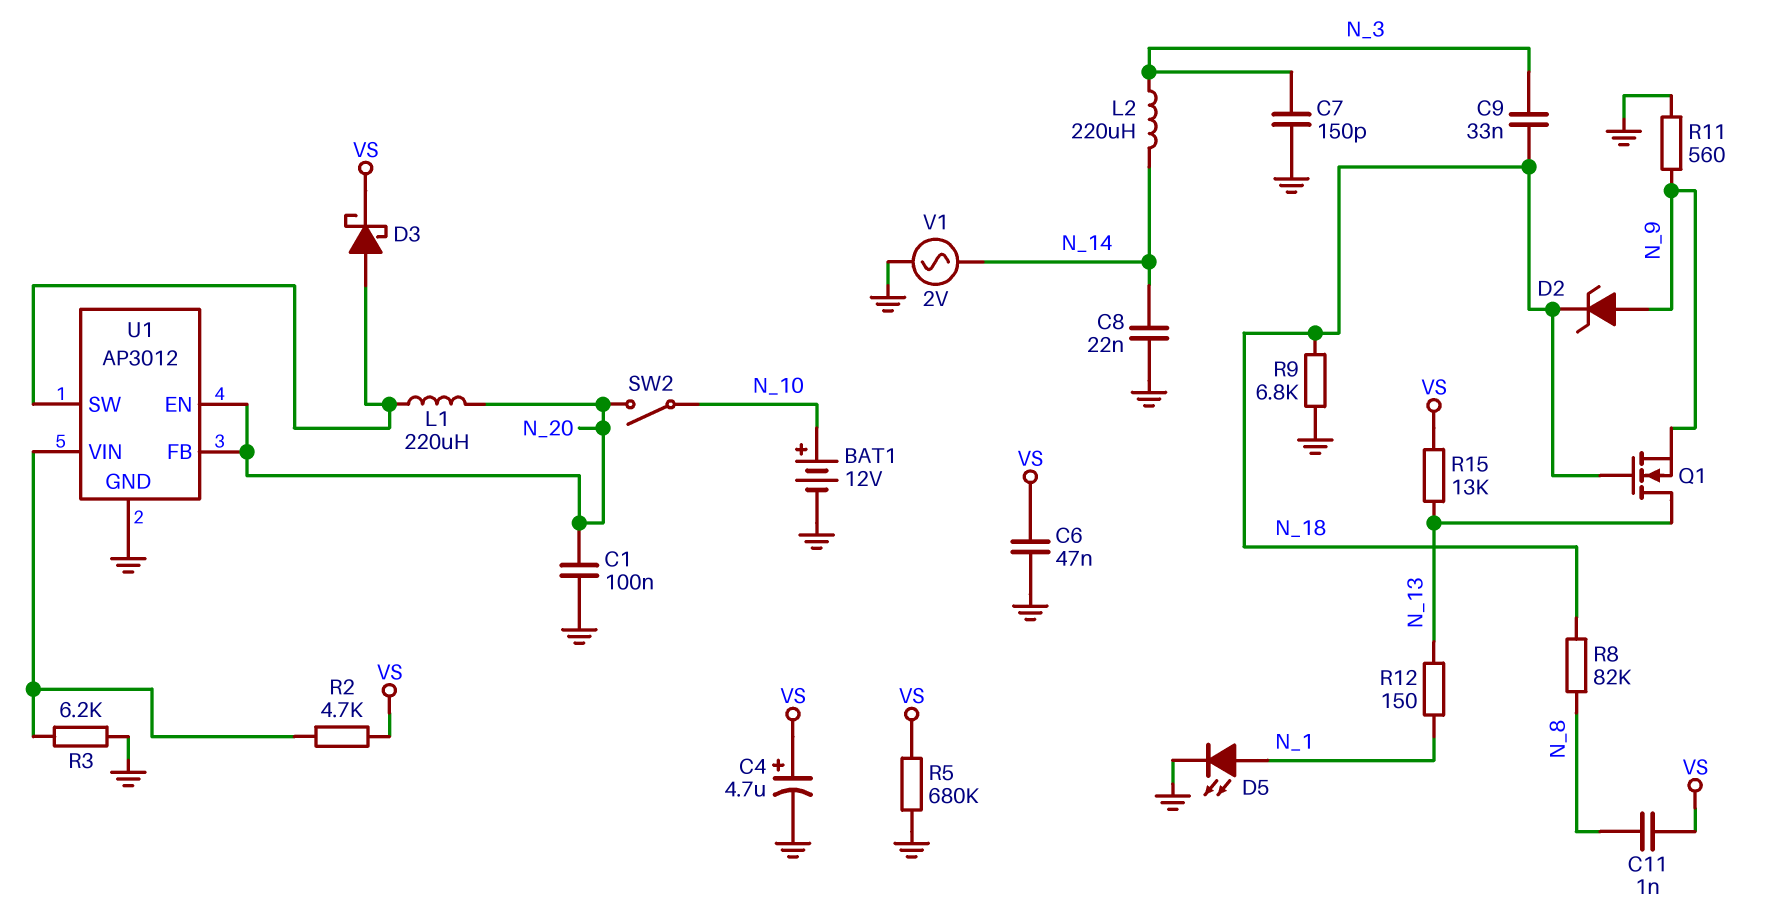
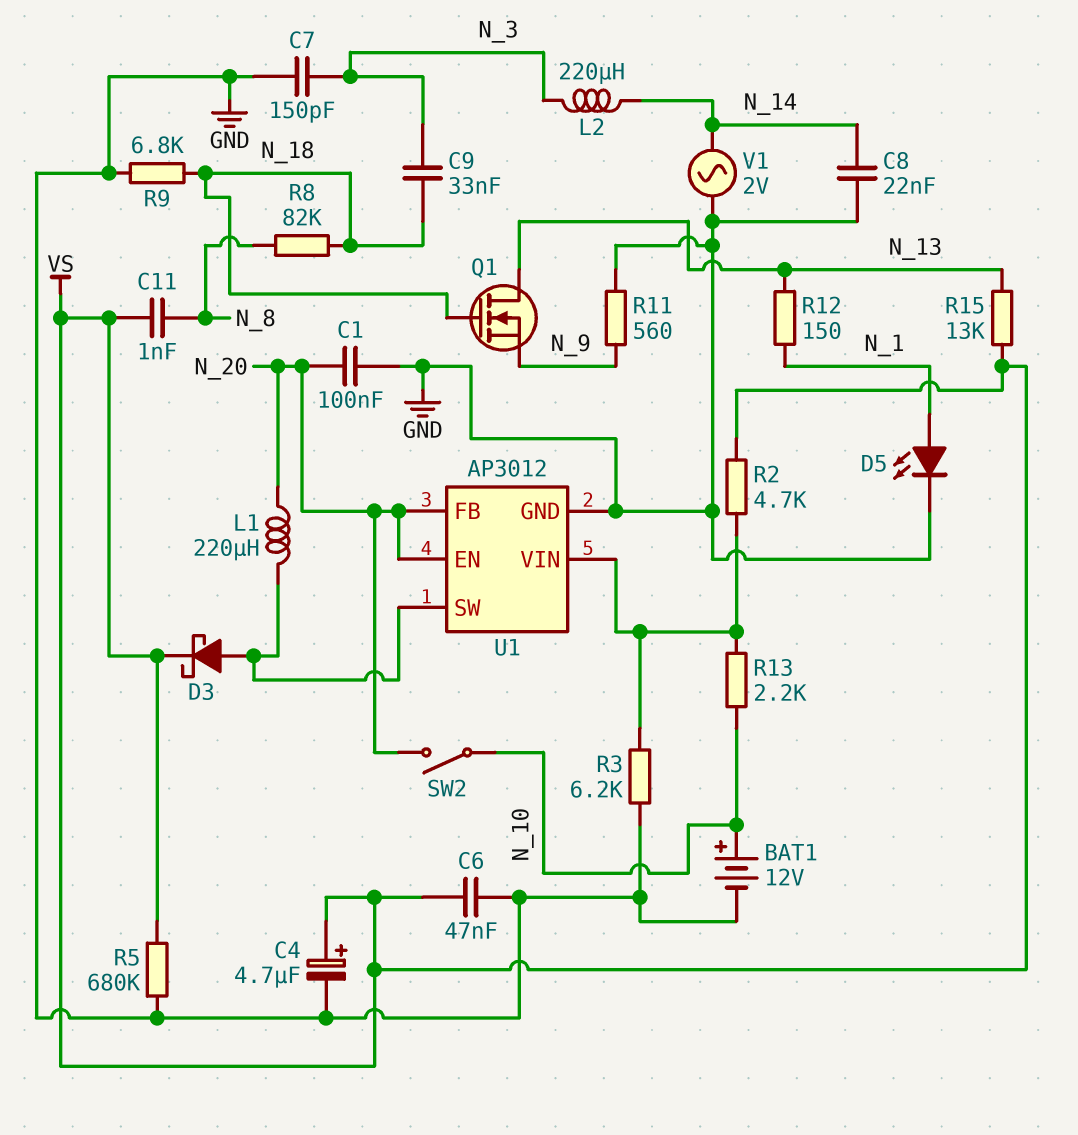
D2: zener (A N_9, K N_18) -> none
R13: none -> 2.2k (N_10, U1/VIN)

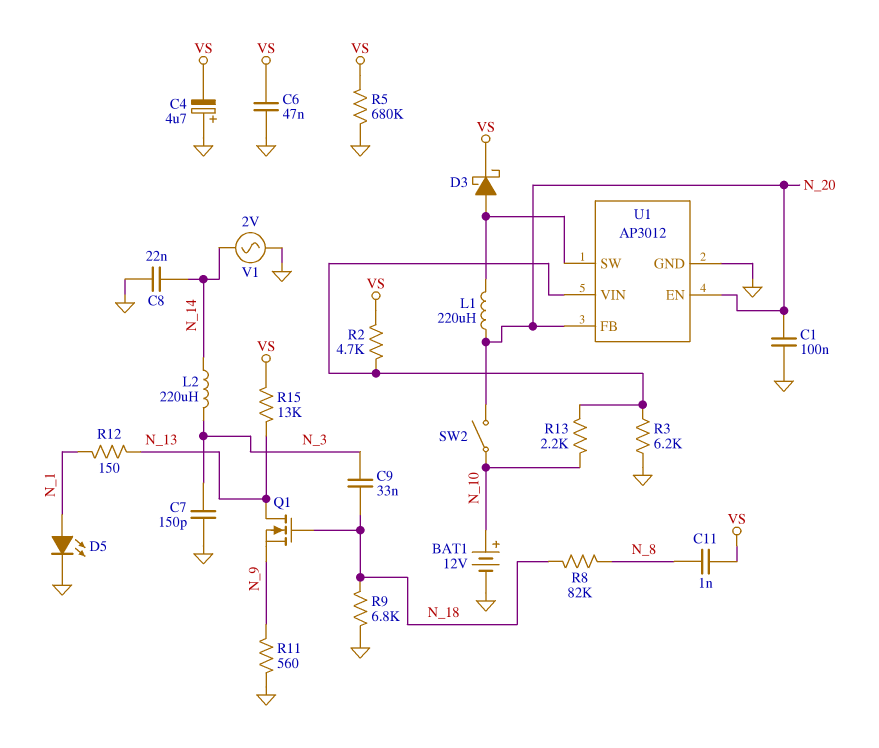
C4: 4.7uF (plus VS, minus GND) -> 4.7uF (plus GND, minus VS)

